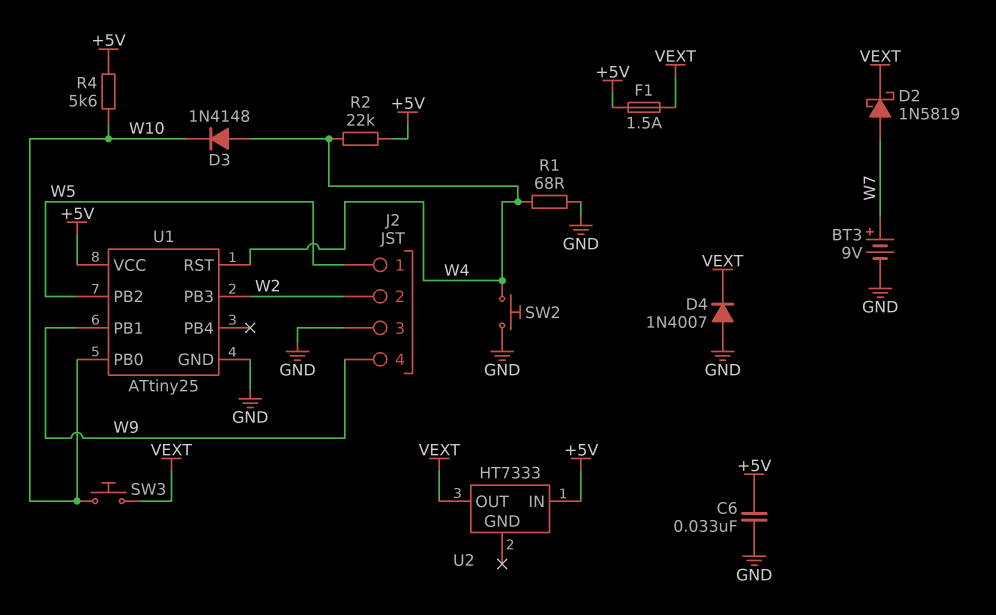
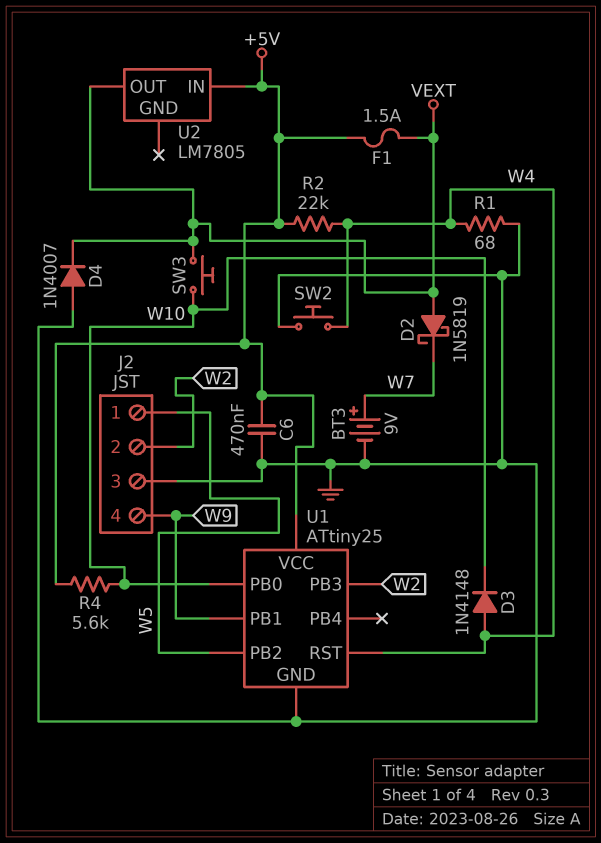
C6: 33nF (+5V, GND) -> 470nF (+5V, GND)
D2: schottky 1N5819 (A W7, K VEXT) -> schottky 1N5819 (A VEXT, K W7)
U2: HT7333 -> LM7805

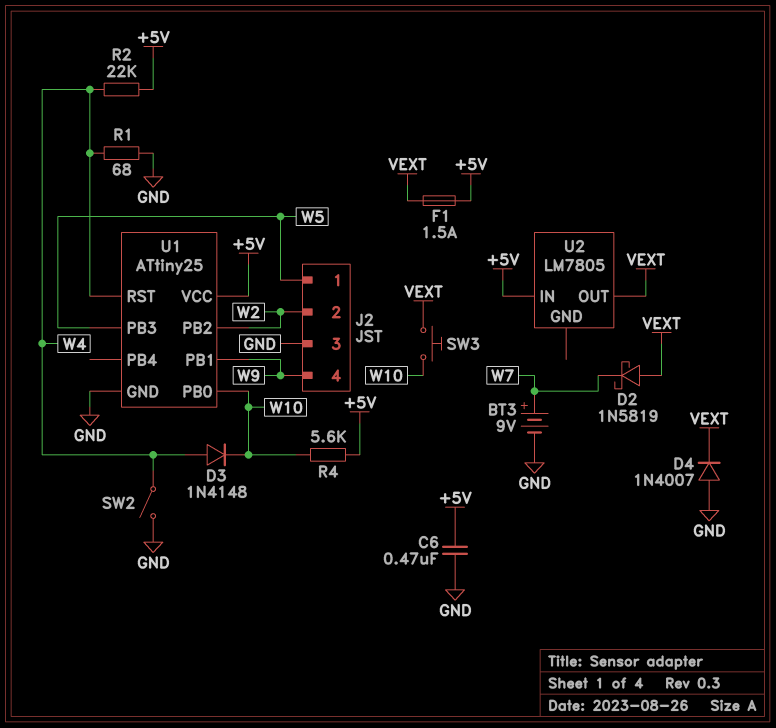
SW2: button (GND, W4) -> switch (GND, W4)
U1 pin PB2: W5 -> W2
U1 pin PB3: W2 -> W5

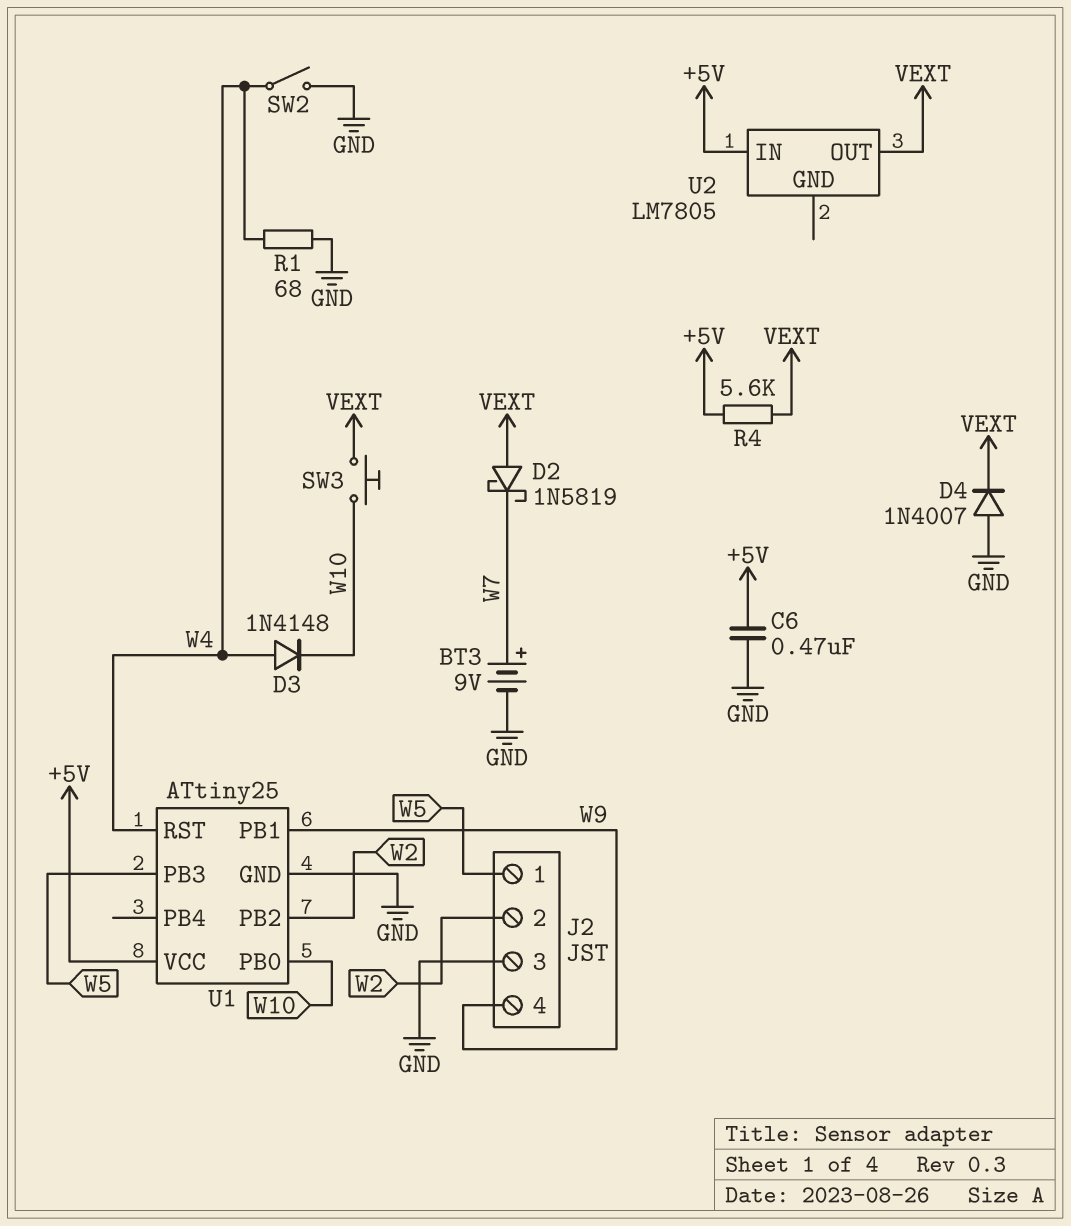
F1: 1.5A (+5V, VEXT) -> none
R2: 22k (+5V, W4) -> none
R4: 5.6k (+5V, W10) -> 5.6k (+5V, VEXT)

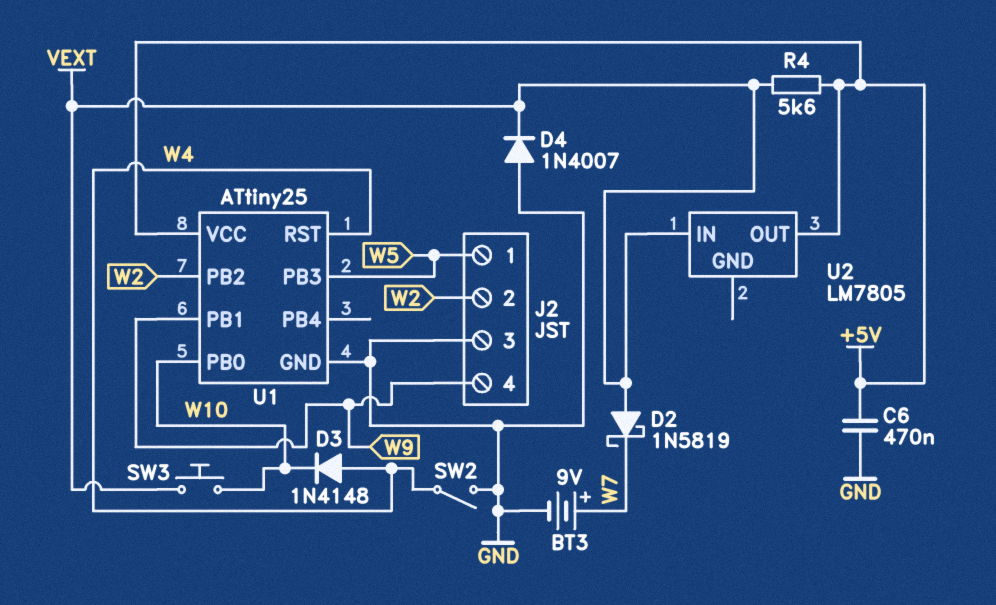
R1: 68 (GND, W4) -> none
U2 pin IN: +5V -> VEXT
U2 pin OUT: VEXT -> +5V

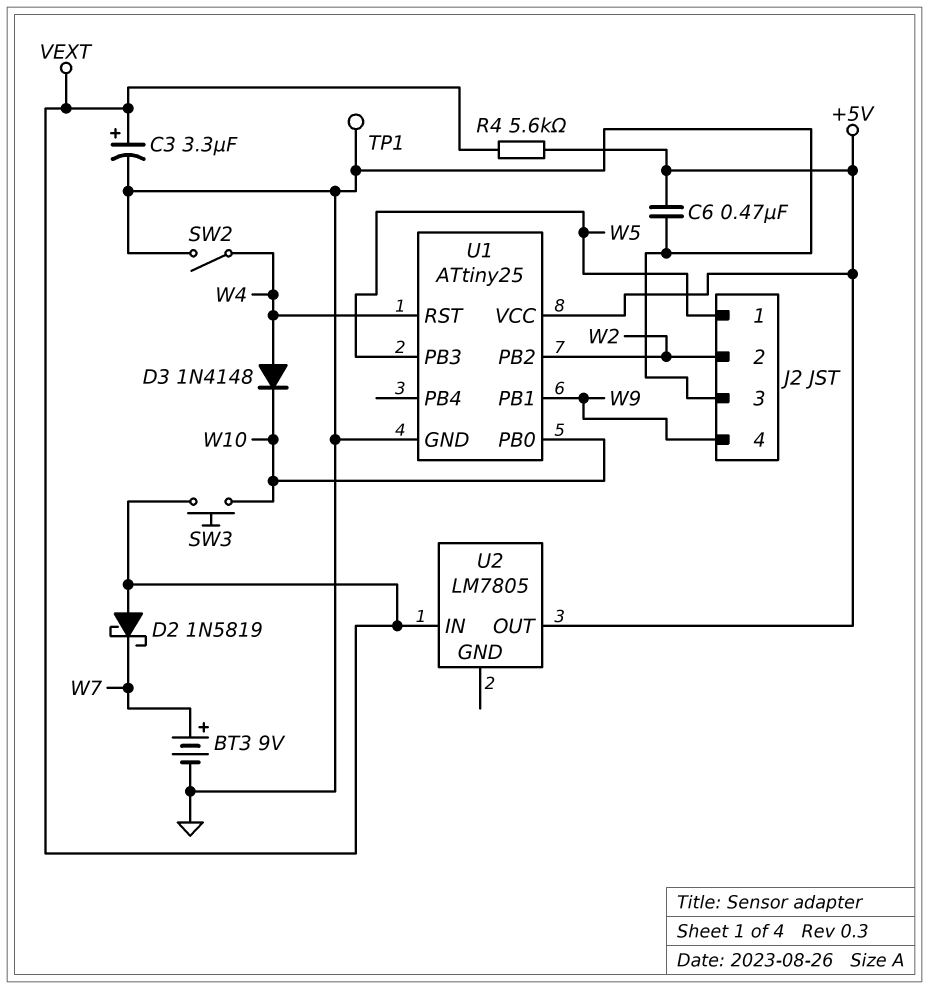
C3: none -> 3.3uF (plus VEXT, minus GND)
D4: diode 1N4007 (A GND, K VEXT) -> none
TP1: none -> test point (GND)

